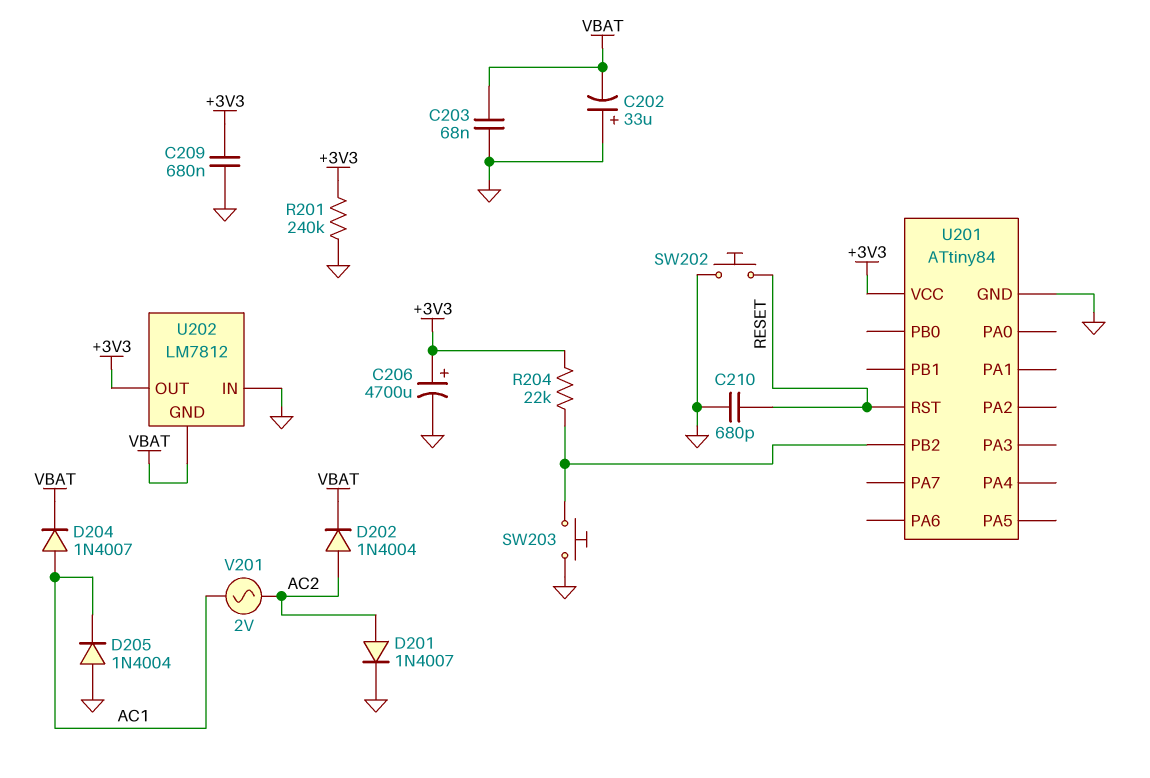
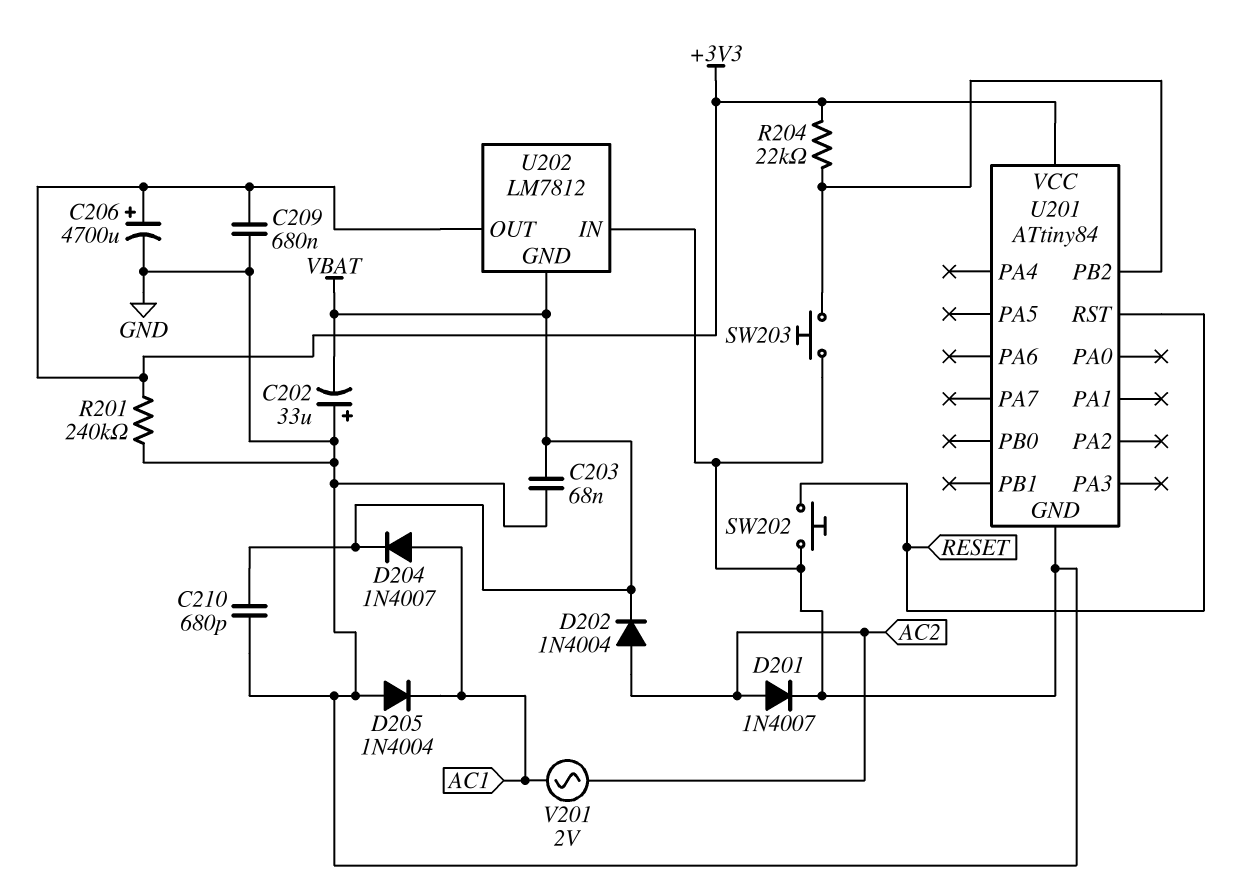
C210: 680pF (GND, RESET) -> 680pF (GND, VBAT)

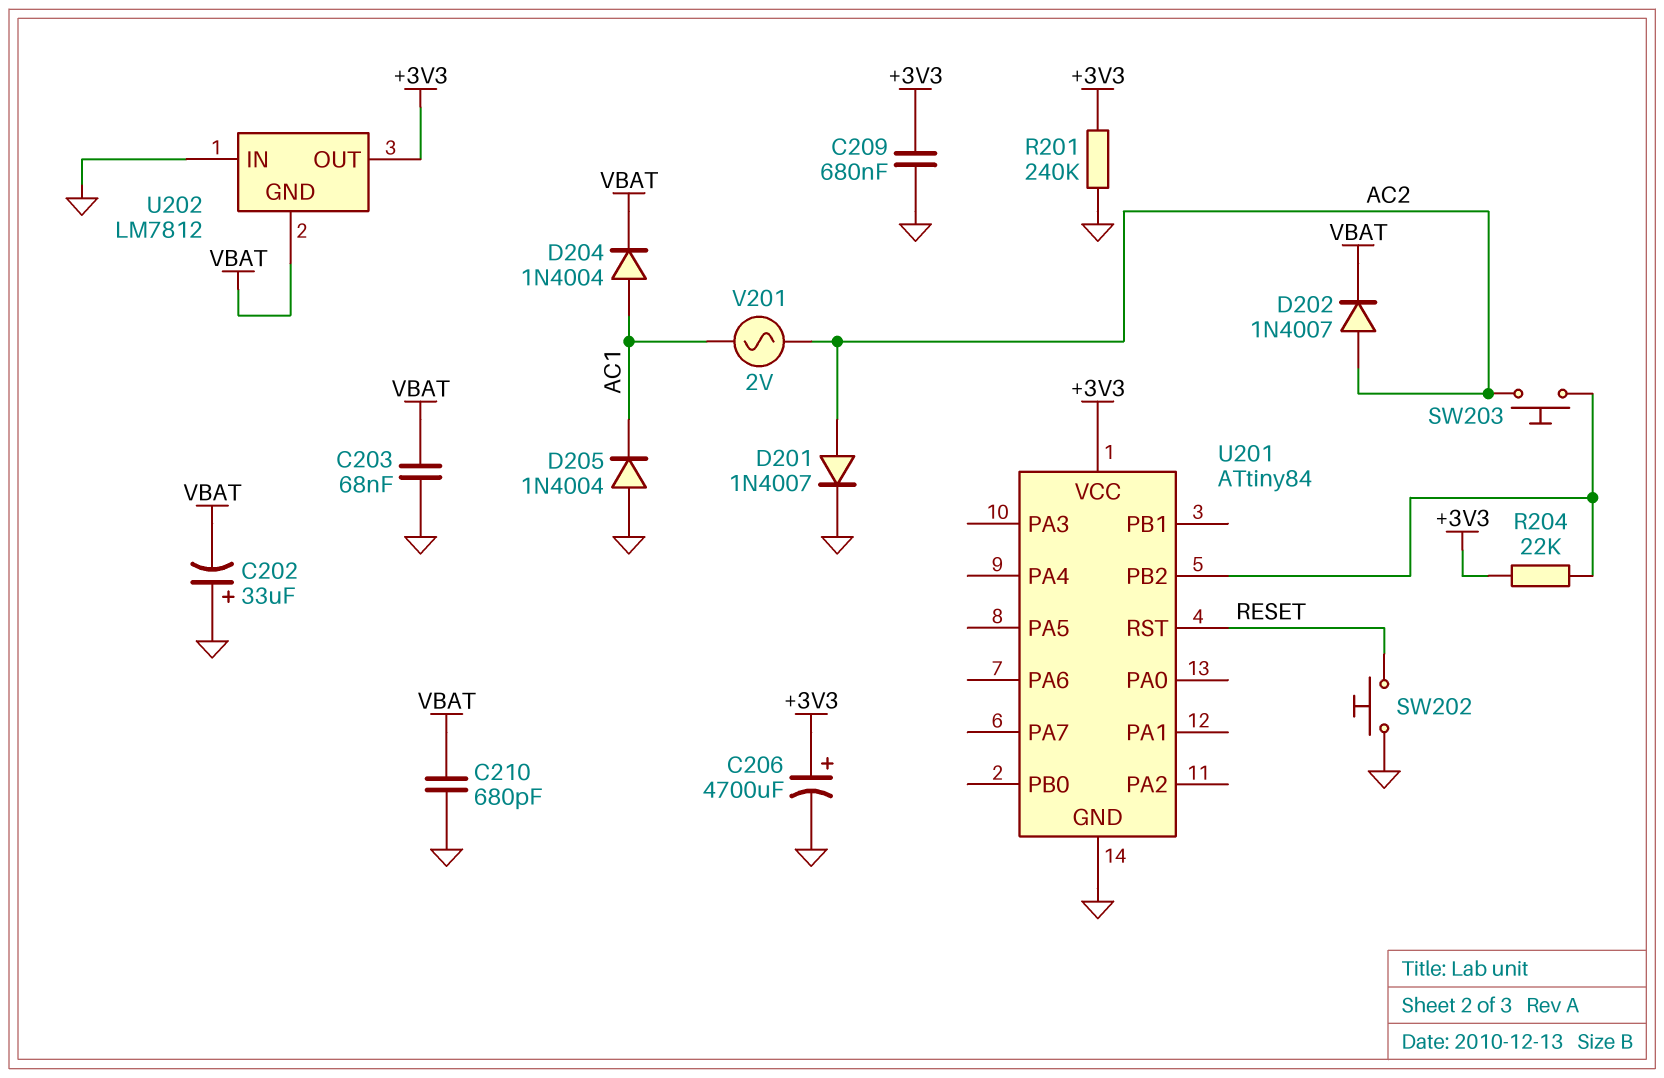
D202: diode 1N4004 (A AC2, K VBAT) -> diode 1N4007 (A AC2, K VBAT)
D204: diode 1N4007 (A AC1, K VBAT) -> diode 1N4004 (A AC1, K VBAT)
SW203: button (GND, U201/PB2) -> button (AC2, U201/PB2)

